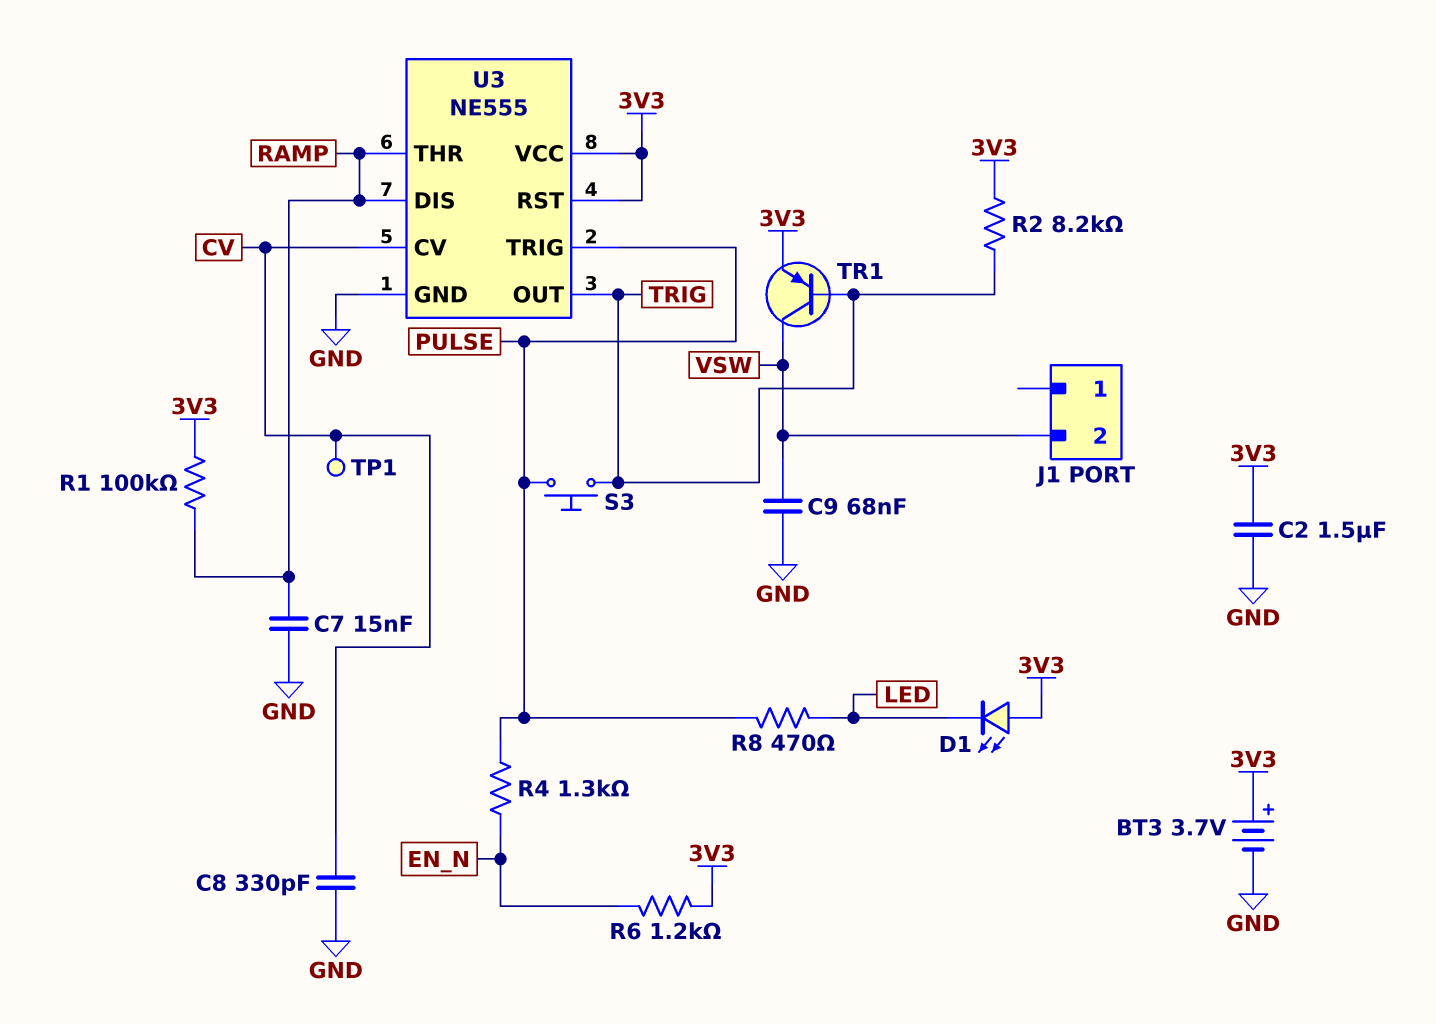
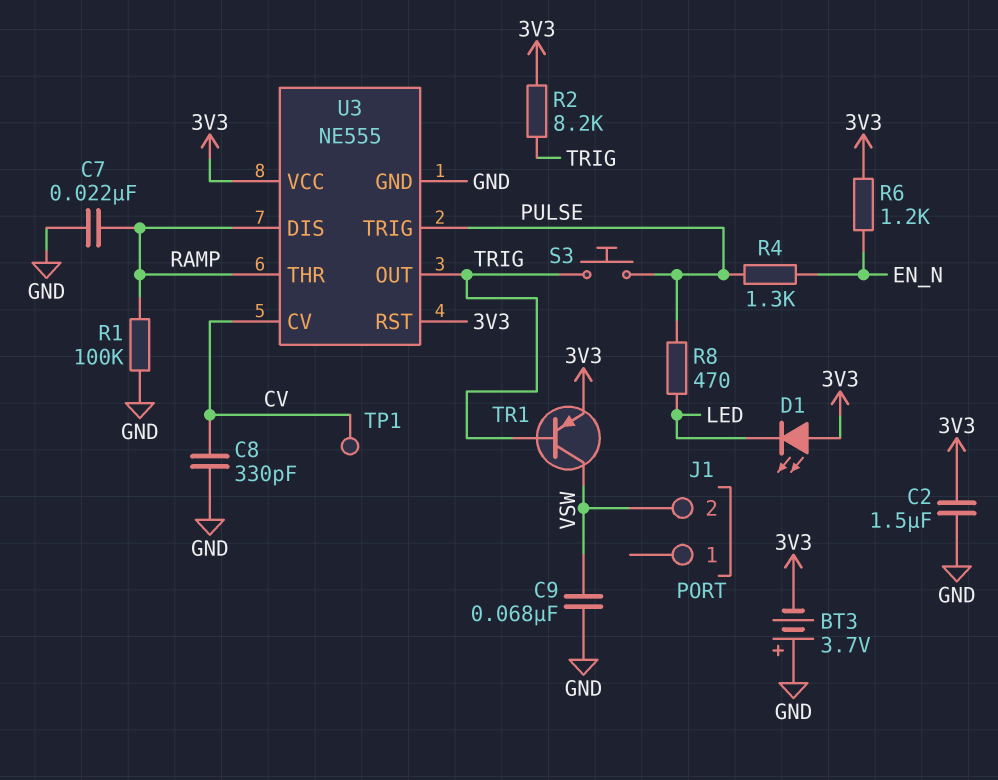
BT3: 3.7V (plus 3V3, minus GND) -> 3.7V (plus GND, minus 3V3)
C7: 15nF (GND, RAMP) -> 22nF (GND, RAMP)
R1: 100k (3V3, RAMP) -> 100k (GND, RAMP)

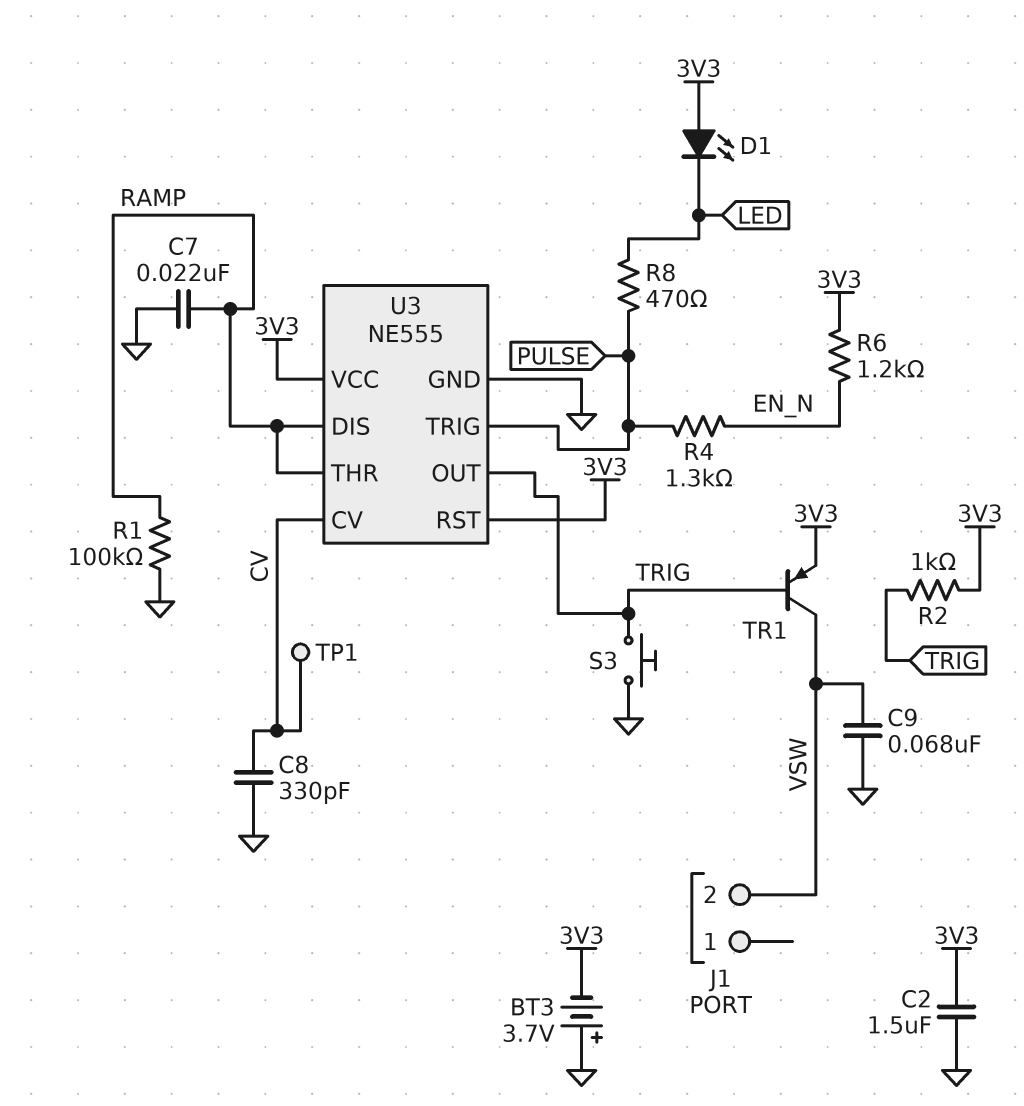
R2: 8.2k (3V3, TRIG) -> 1k (3V3, TRIG)
S3: button (PULSE, TRIG) -> button (GND, TRIG)

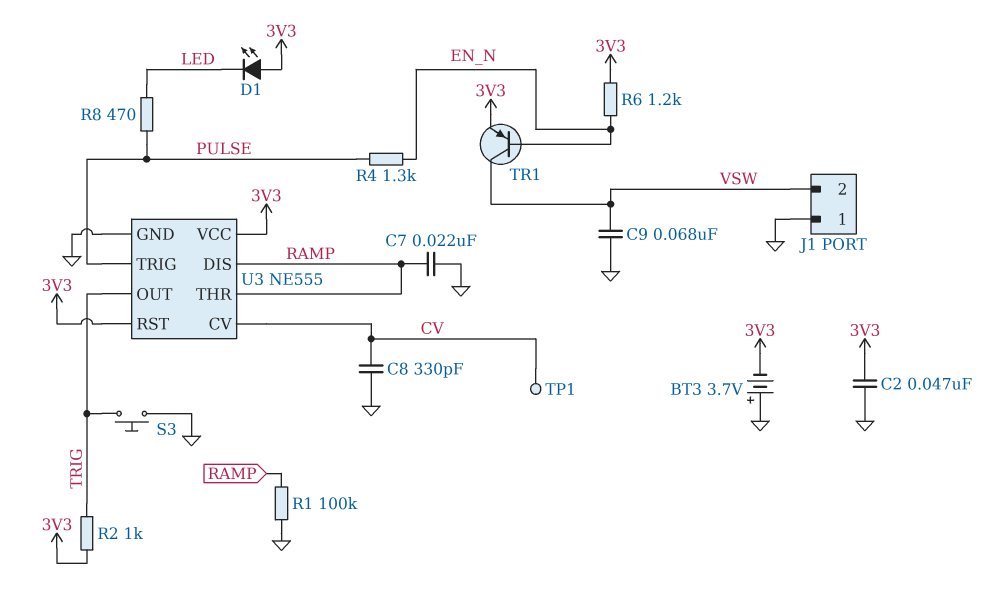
C2: 1.5uF (3V3, GND) -> 47nF (3V3, GND)
J1 pin 1: none -> GND
TR1: PNP (B TRIG, C VSW, E 3V3) -> PNP (B EN_N, C VSW, E 3V3)

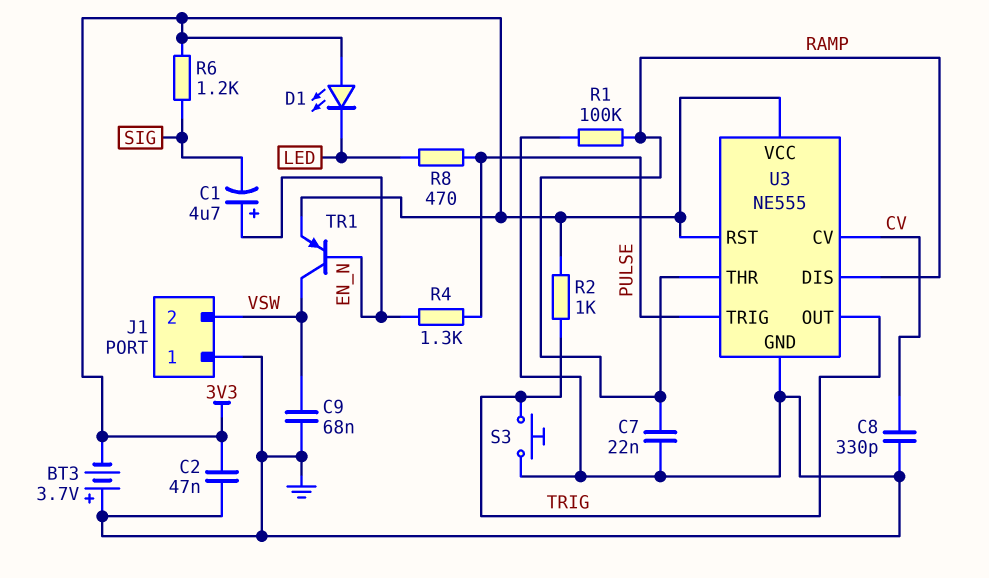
C1: none -> 4.7uF (plus EN_N, minus SIG)
R6: 1.2k (3V3, EN_N) -> 1.2k (3V3, SIG)
TP1: test point (CV) -> none

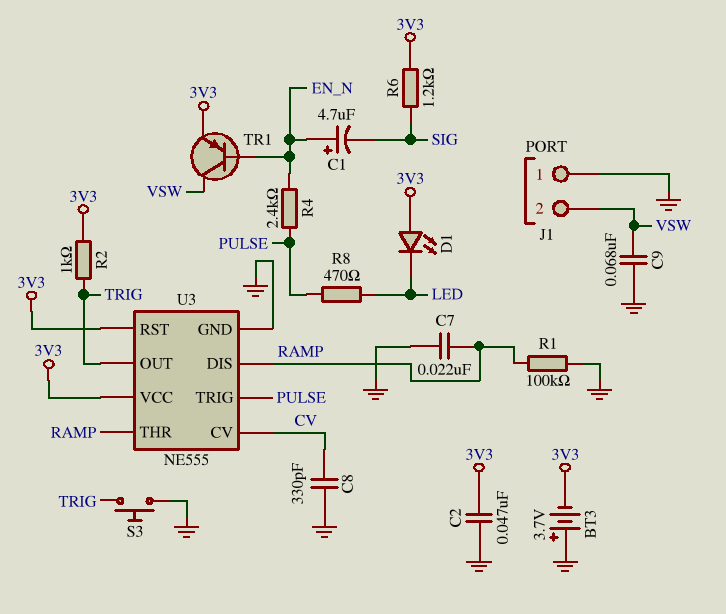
R4: 1.3k (EN_N, PULSE) -> 2.4k (EN_N, PULSE)

